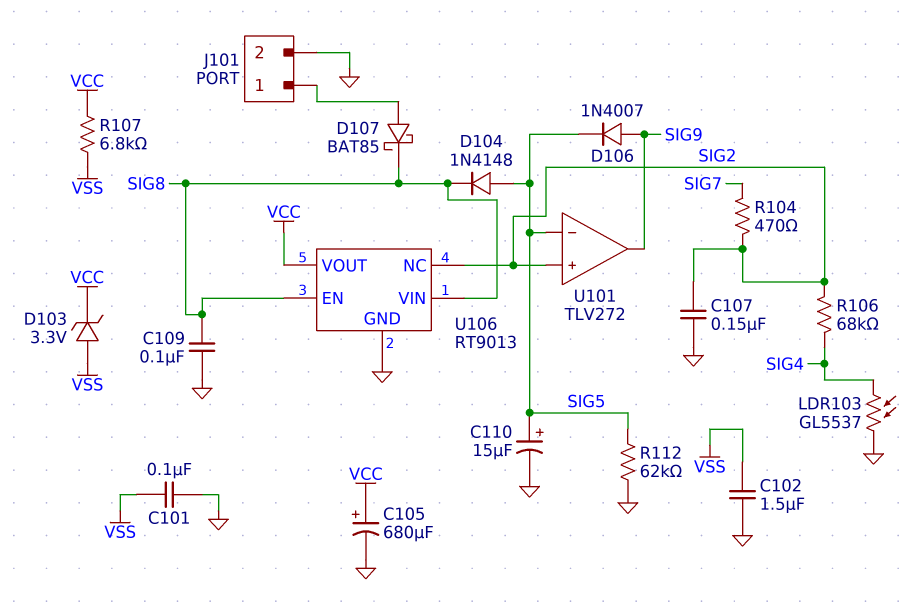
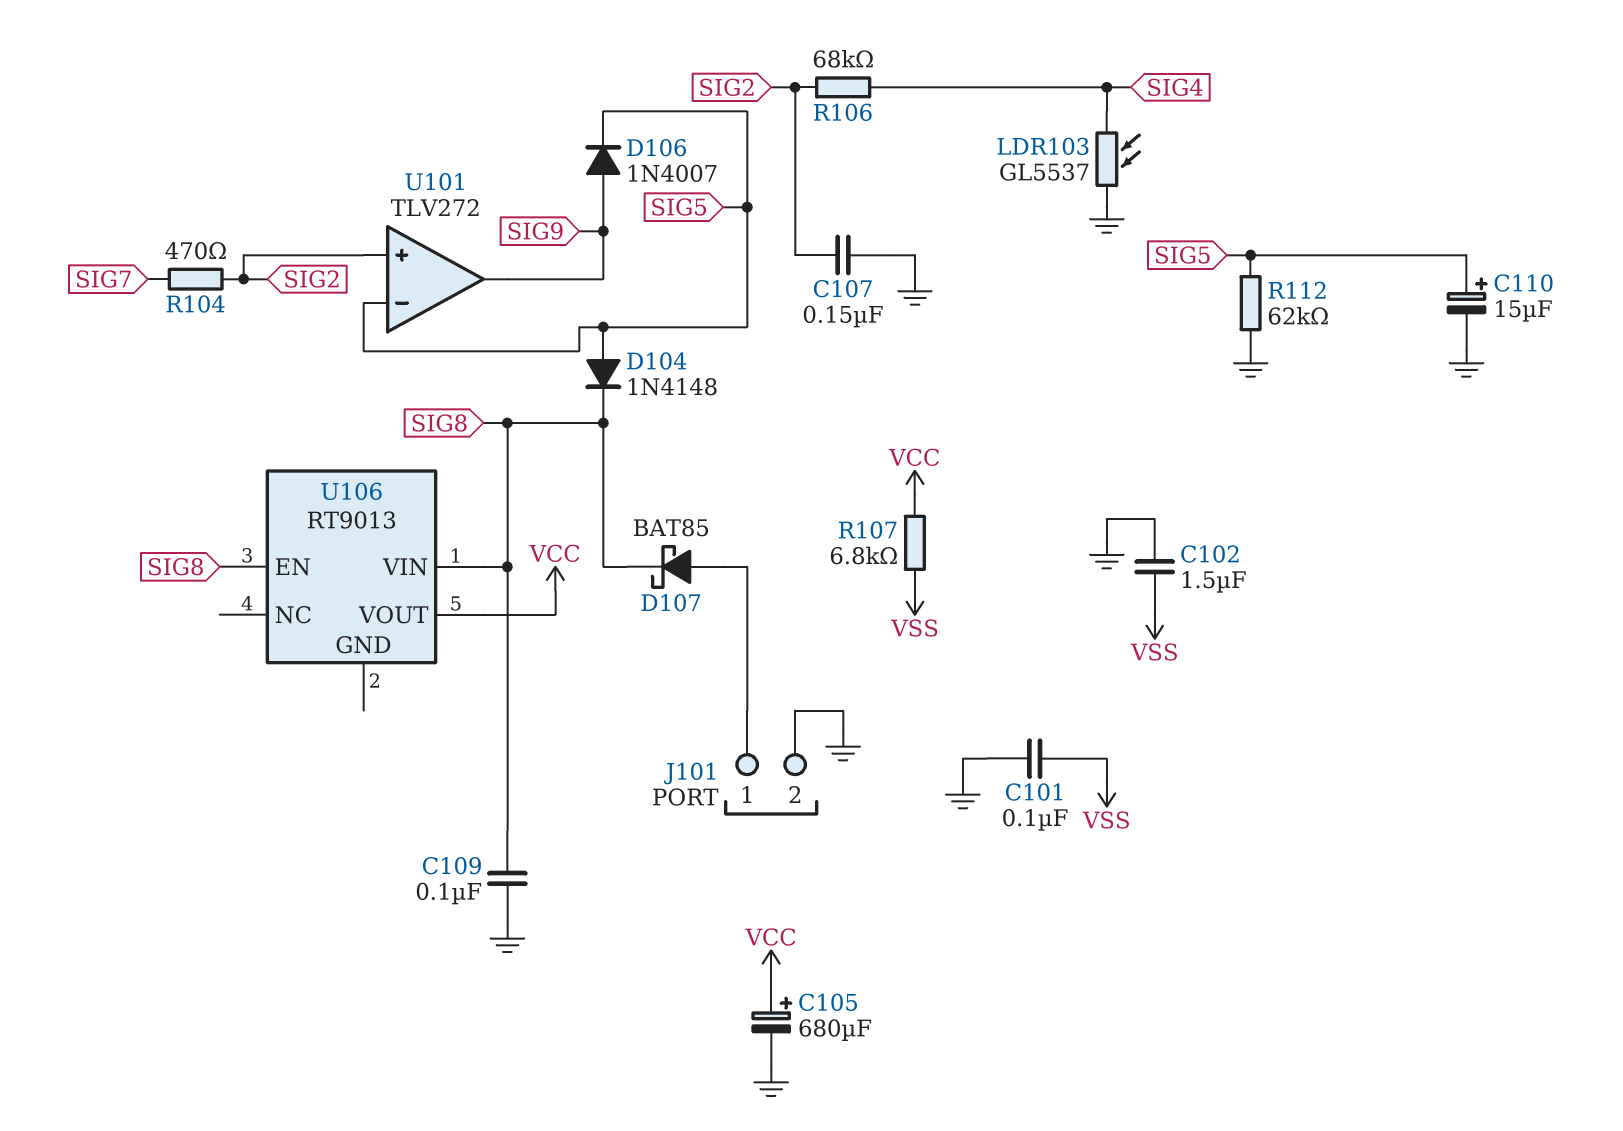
D103: zener 3.3V (A VSS, K VCC) -> none
U106 pin GND: GND -> none
U106 pin NC: SIG2 -> none

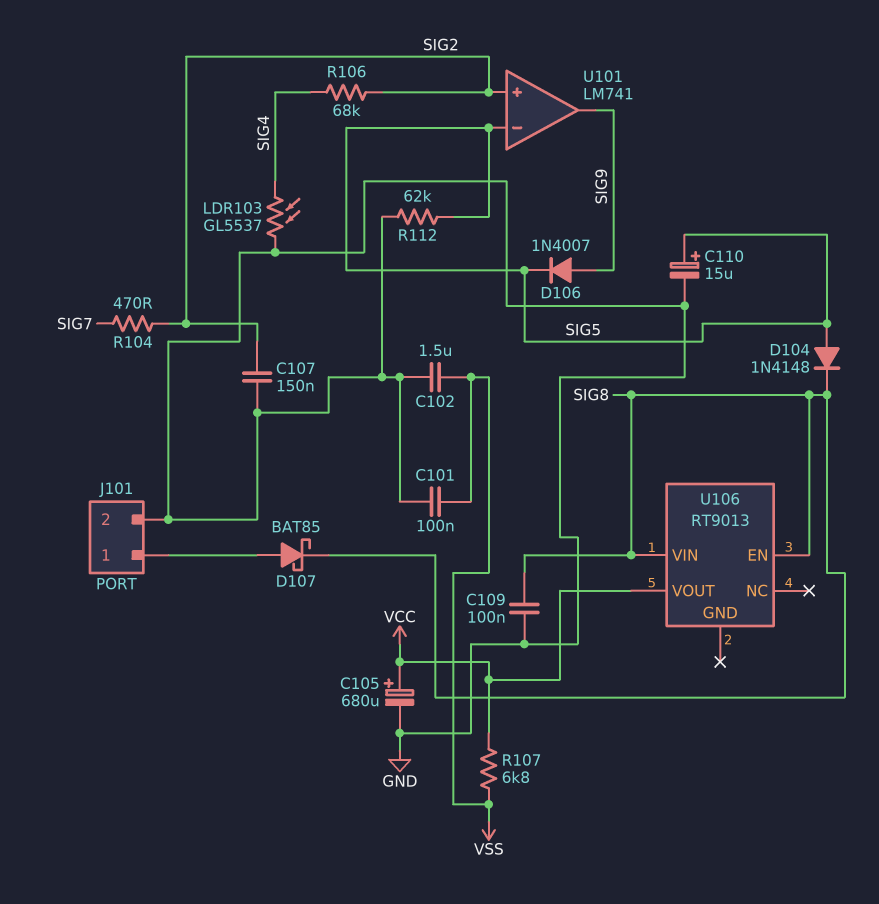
U101: TLV272 -> LM741

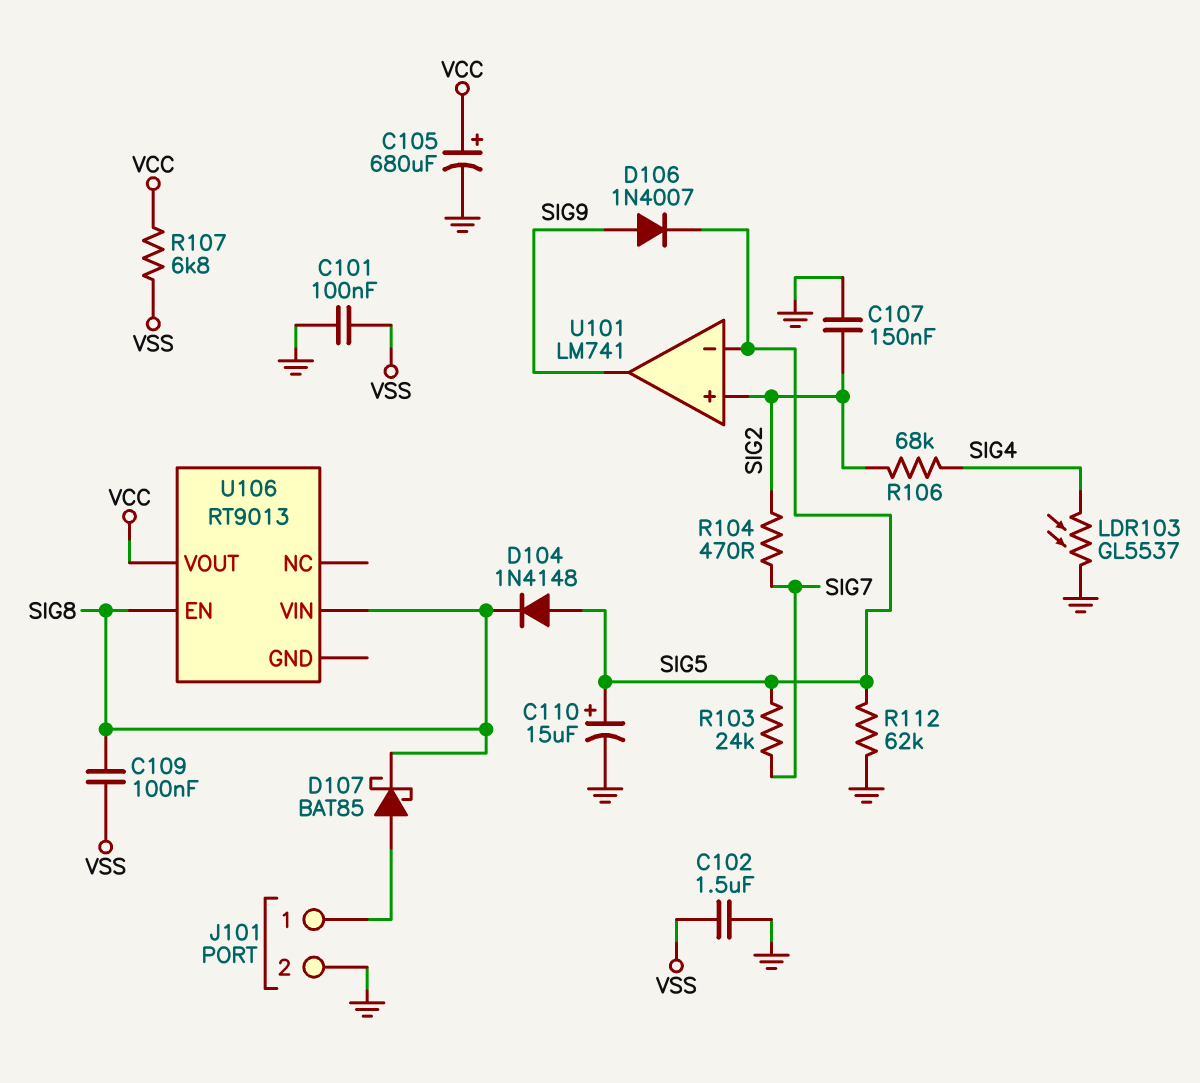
C109: 100nF (GND, SIG8) -> 100nF (SIG8, VSS)
R103: none -> 24k (SIG5, SIG7)

